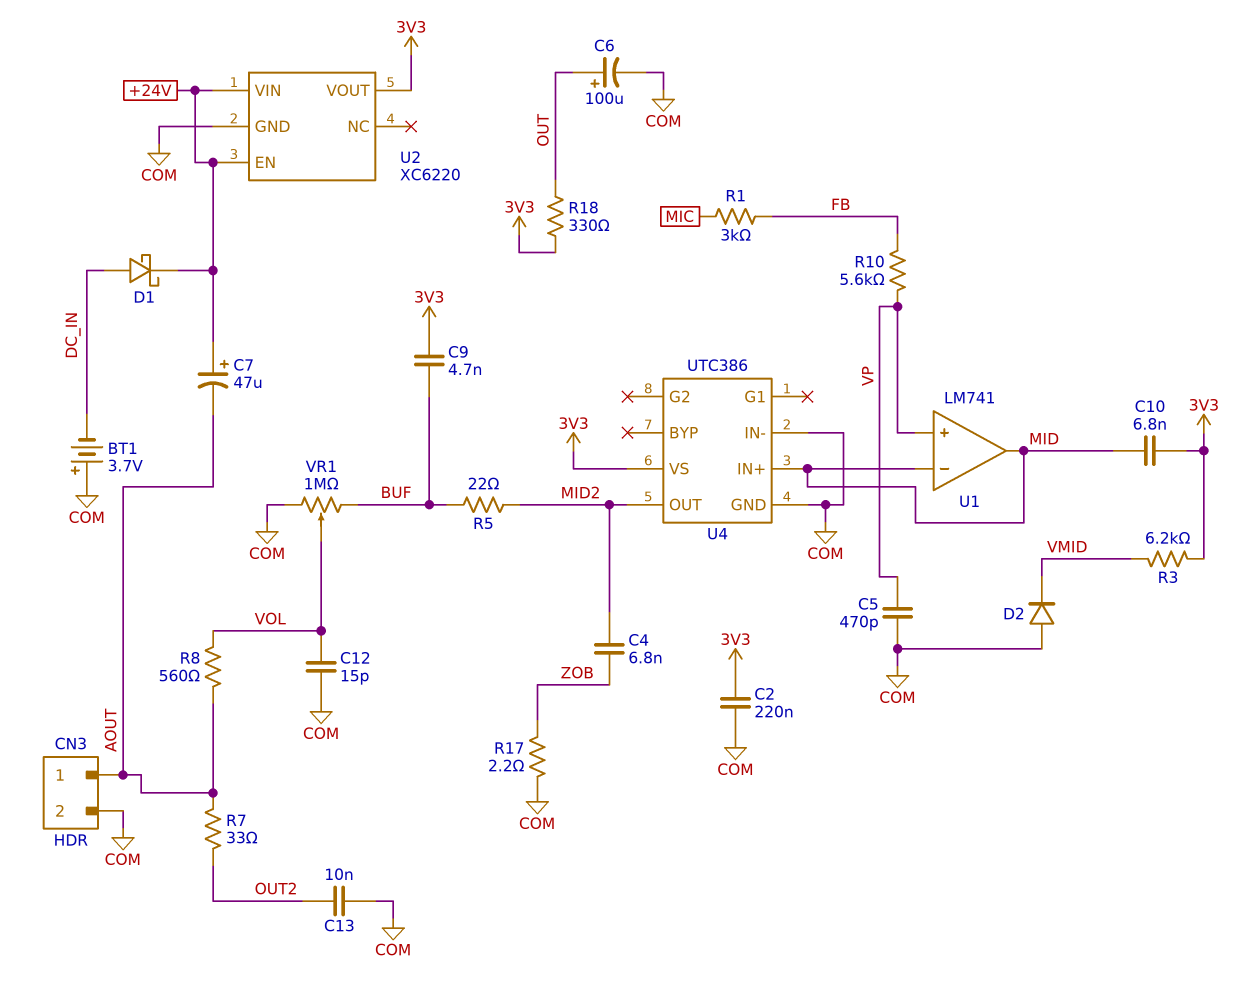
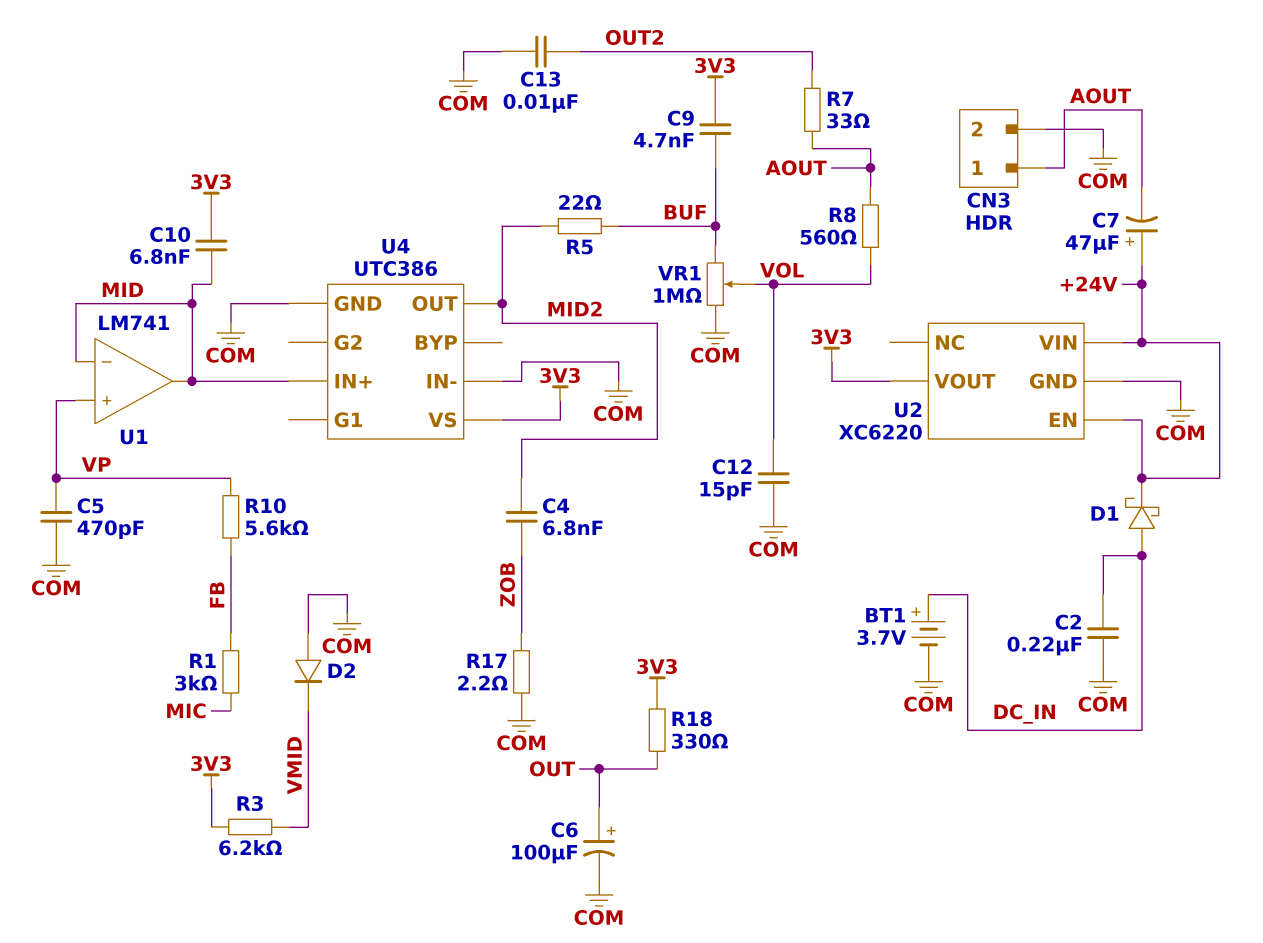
BT1: 3.7V (plus COM, minus DC_IN) -> 3.7V (plus DC_IN, minus COM)
C2: 220nF (3V3, COM) -> 220nF (COM, DC_IN)

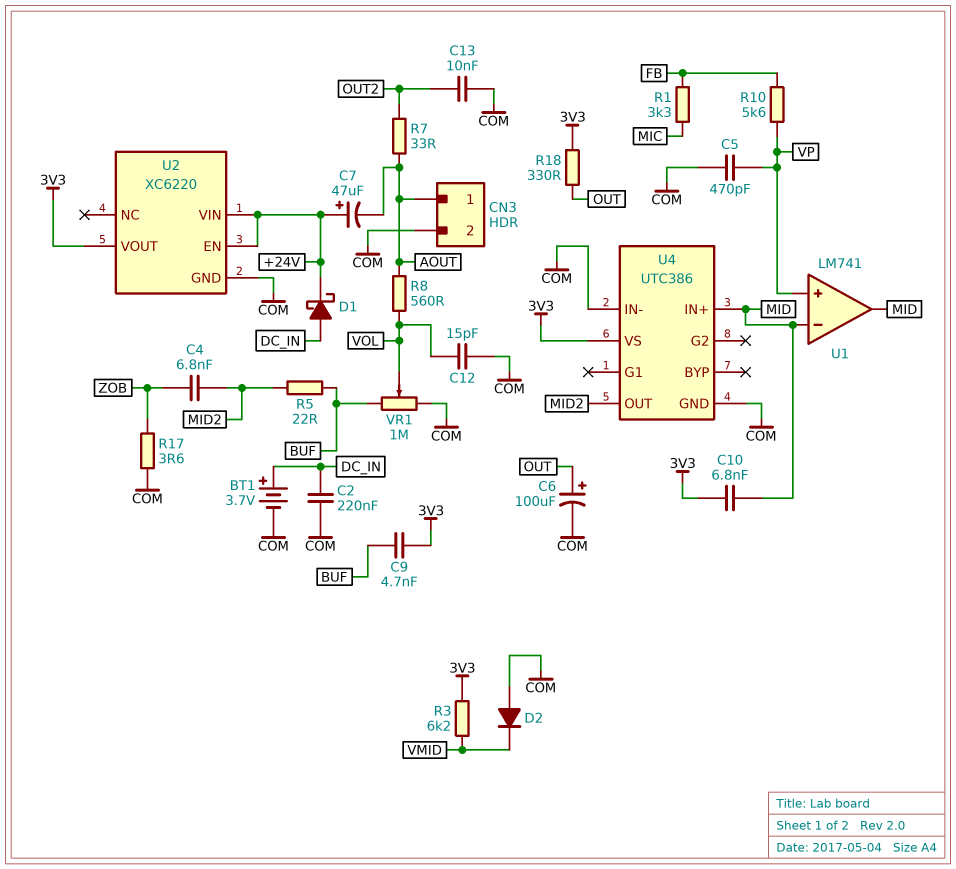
R1: 3k (FB, MIC) -> 3.3k (FB, MIC)
R17: 2.2 (COM, ZOB) -> 3.6 (COM, ZOB)

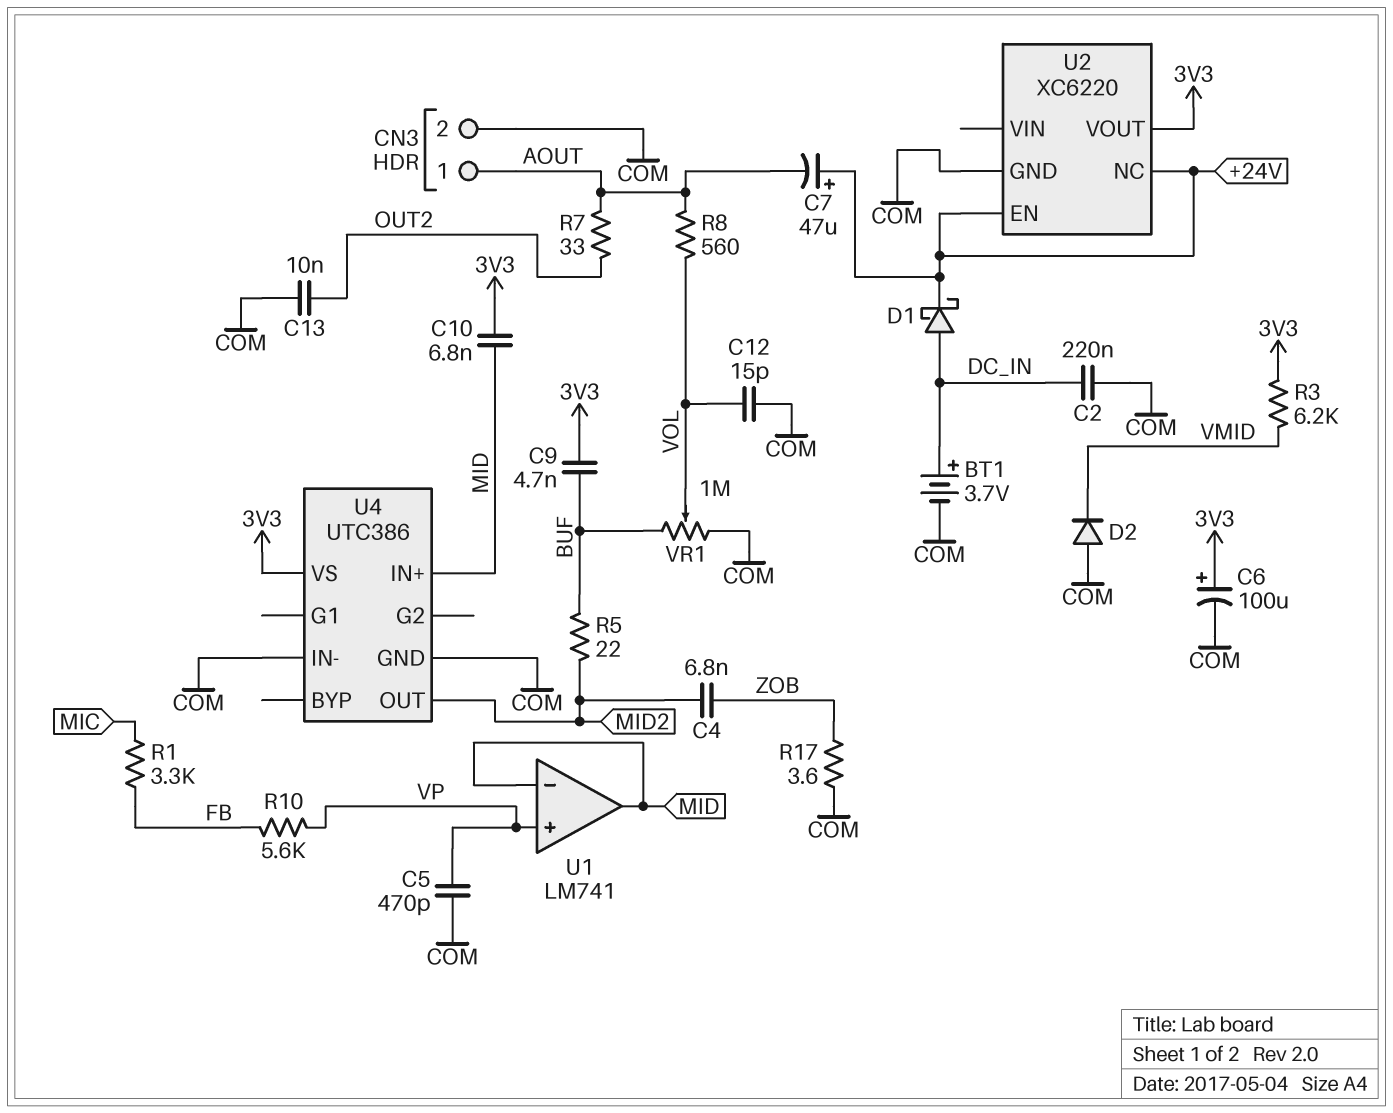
C6: 100uF (plus OUT, minus COM) -> 100uF (plus 3V3, minus COM)
R18: 330 (3V3, OUT) -> none
U2 pin NC: none -> +24V
U2 pin VIN: +24V -> none

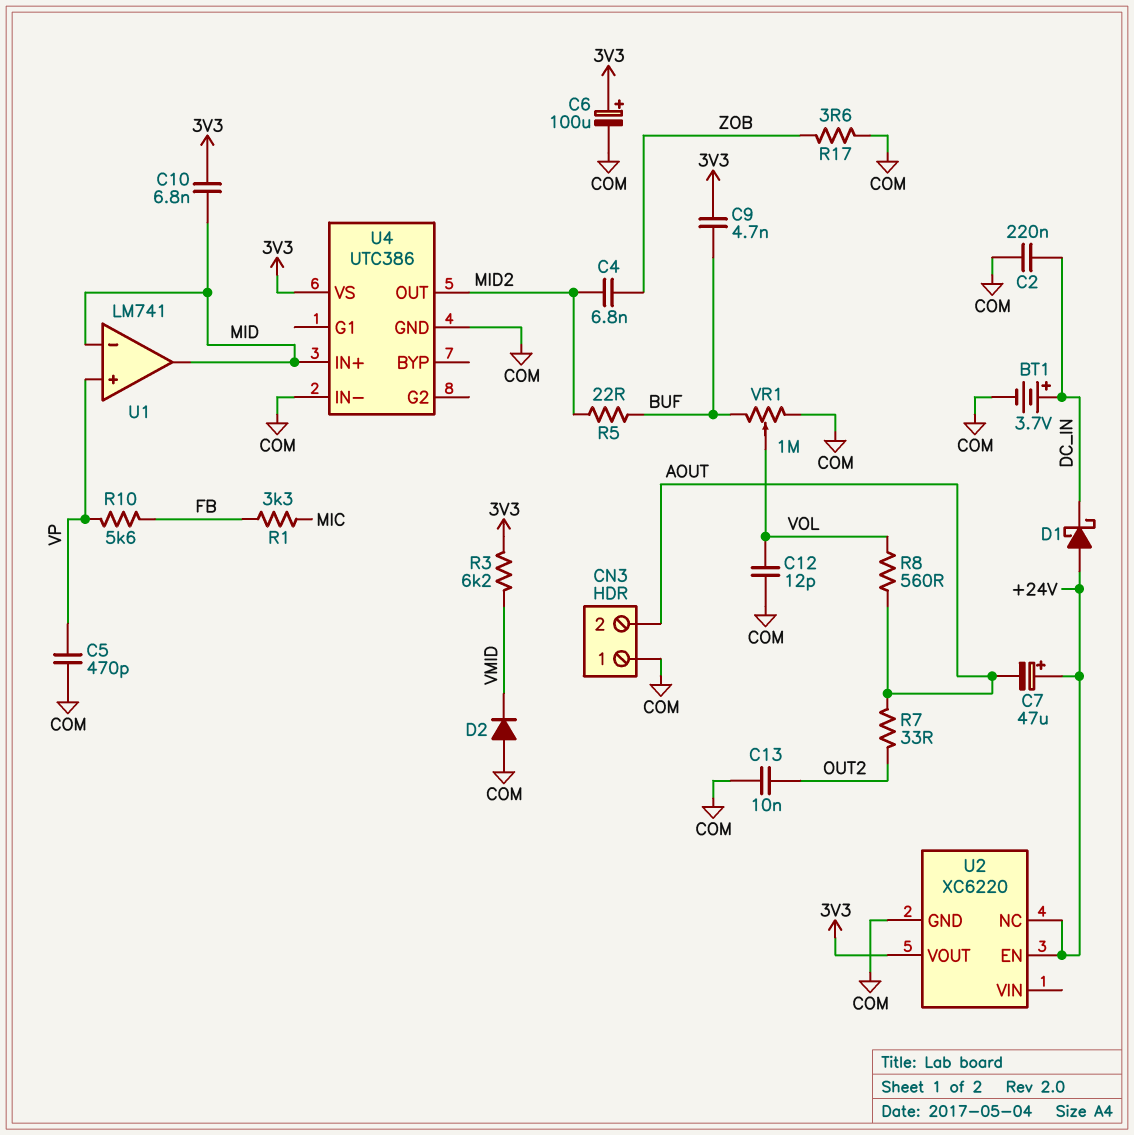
C12: 15pF (COM, VOL) -> 12pF (COM, VOL)
CN3 pin 1: AOUT -> COM
CN3 pin 2: COM -> AOUT
D1: schottky (A DC_IN, K +24V) -> schottky (A +24V, K DC_IN)

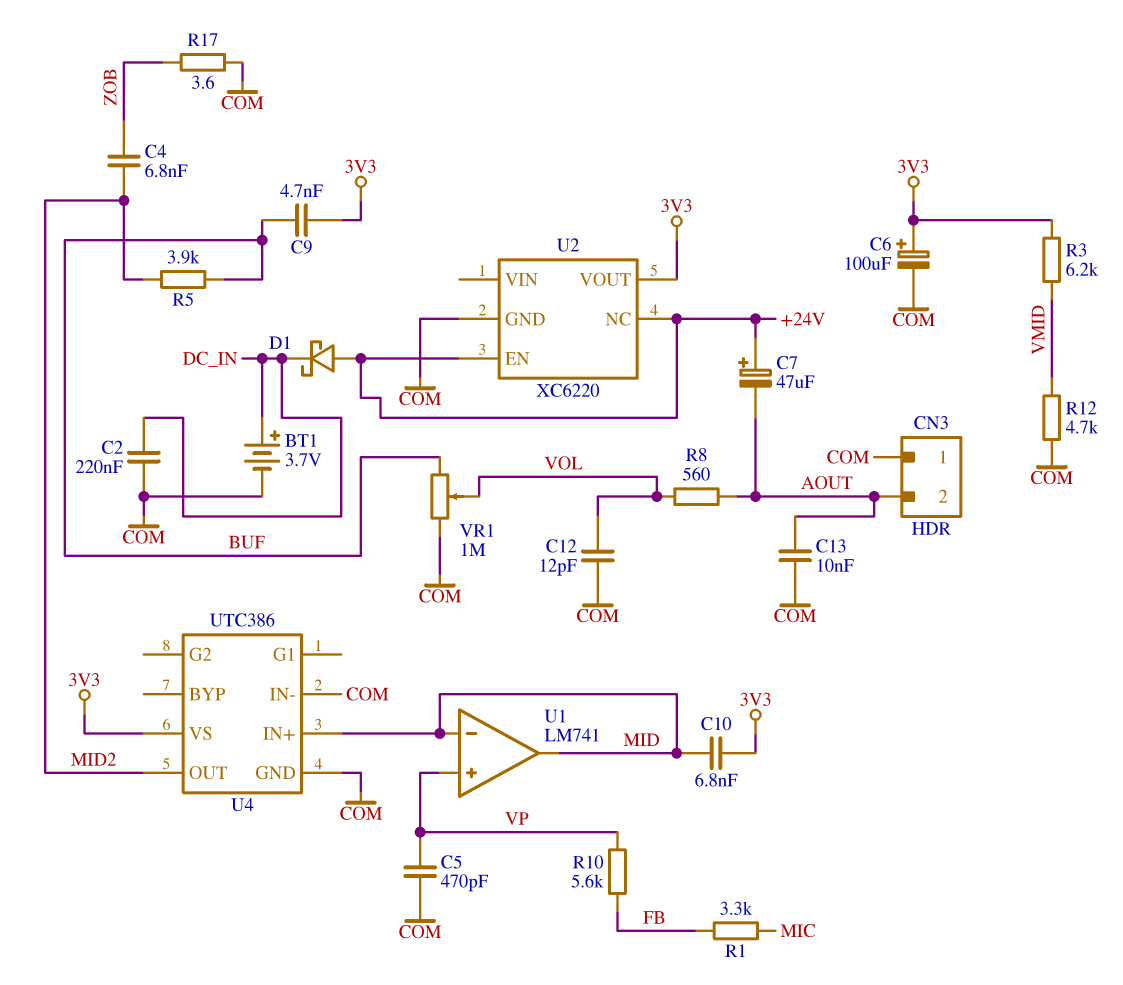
C13: 10nF (COM, OUT2) -> 10nF (AOUT, COM)
D2: diode (A COM, K VMID) -> none
R5: 22 (BUF, MID2) -> 3.9k (BUF, MID2)
R7: 33 (AOUT, OUT2) -> none
R12: none -> 4.7k (COM, VMID)

